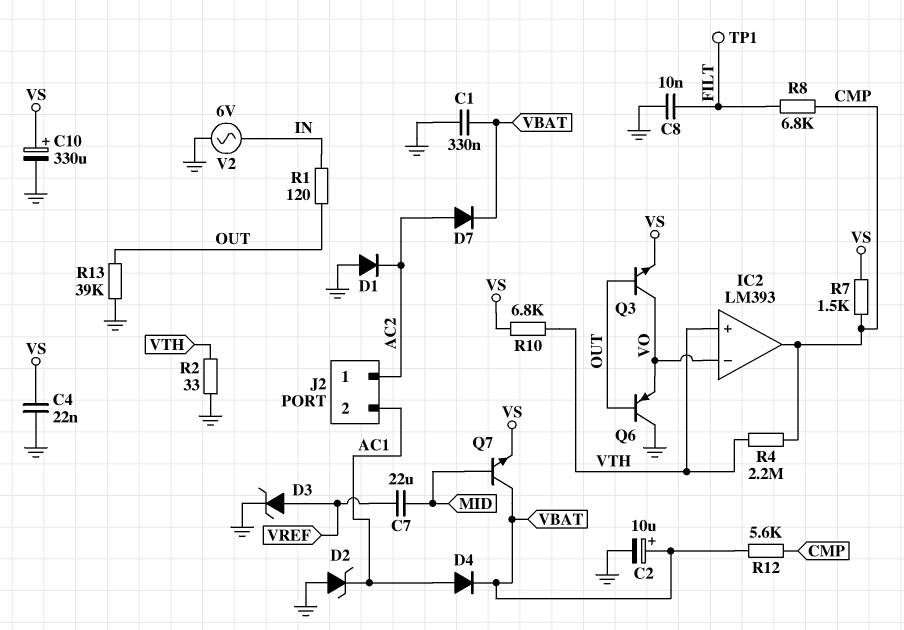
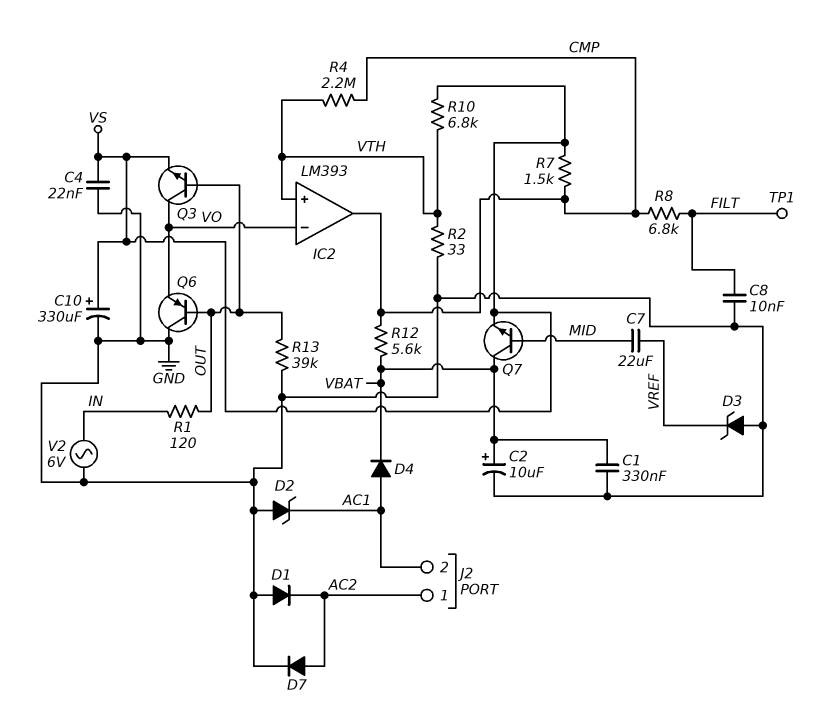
D3: zener (A VREF, K GND) -> zener (A GND, K VREF)
D7: diode (A AC2, K VBAT) -> diode (A AC2, K GND)

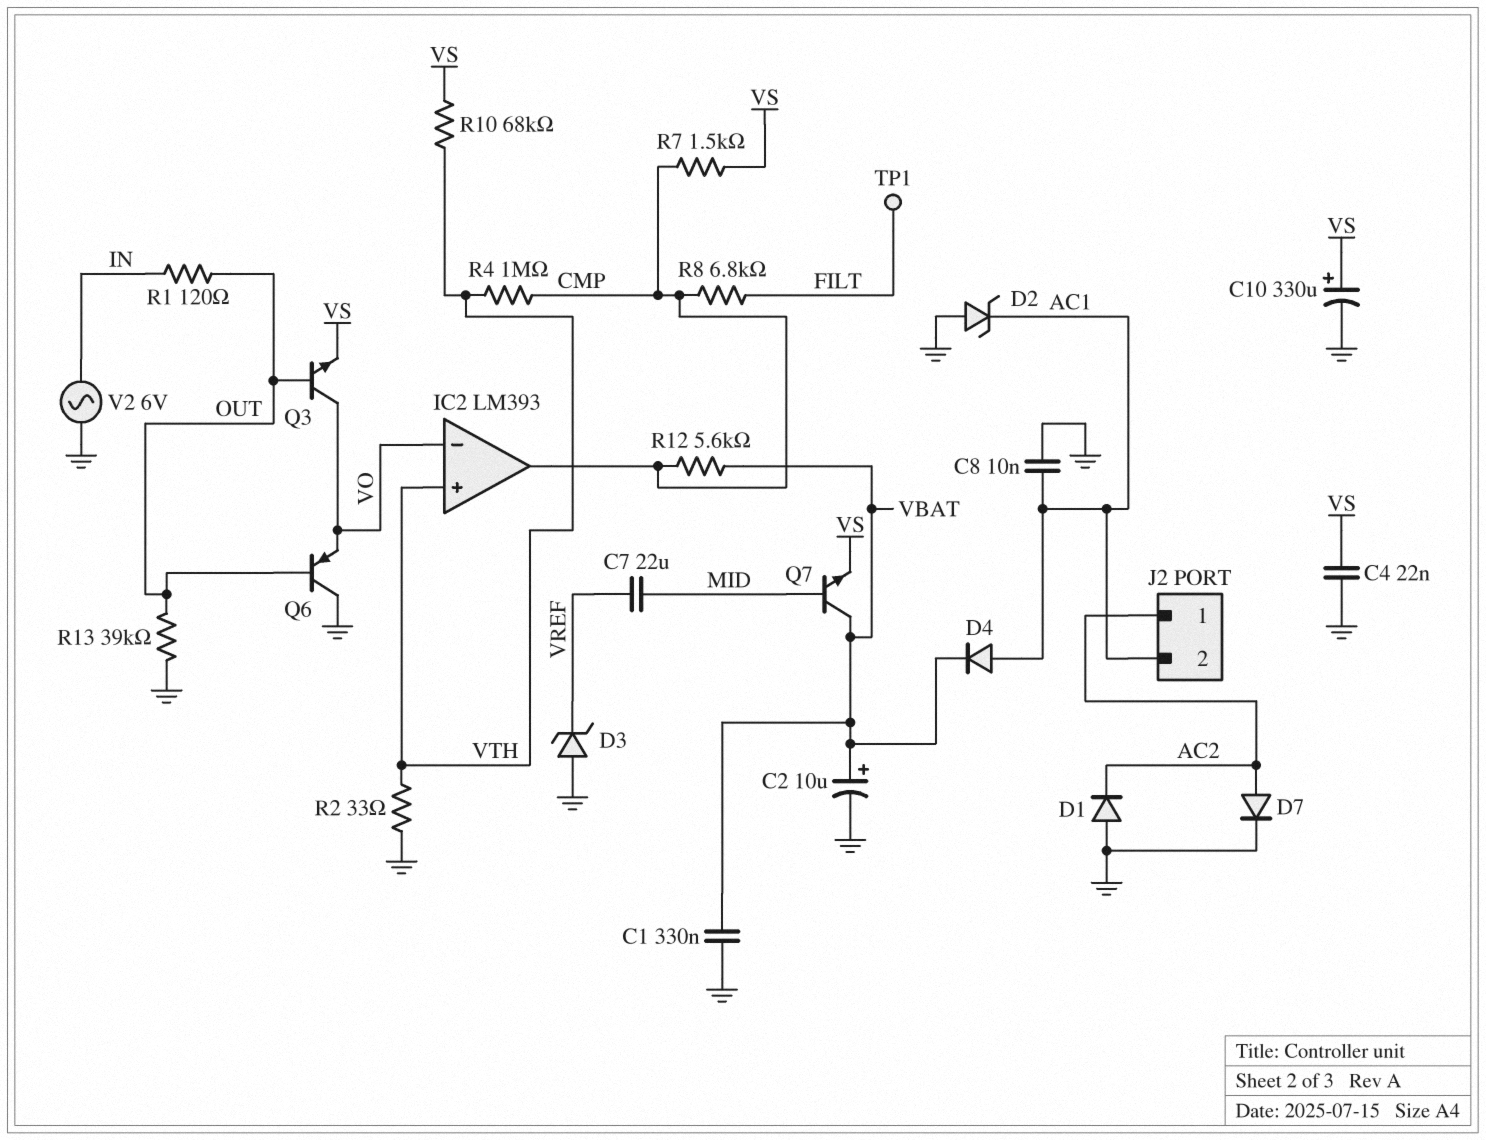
C8: 10nF (FILT, GND) -> 10nF (AC1, GND)
R4: 2.2M (CMP, VTH) -> 1M (CMP, VTH)
R10: 6.8k (VS, VTH) -> 68k (VS, VTH)

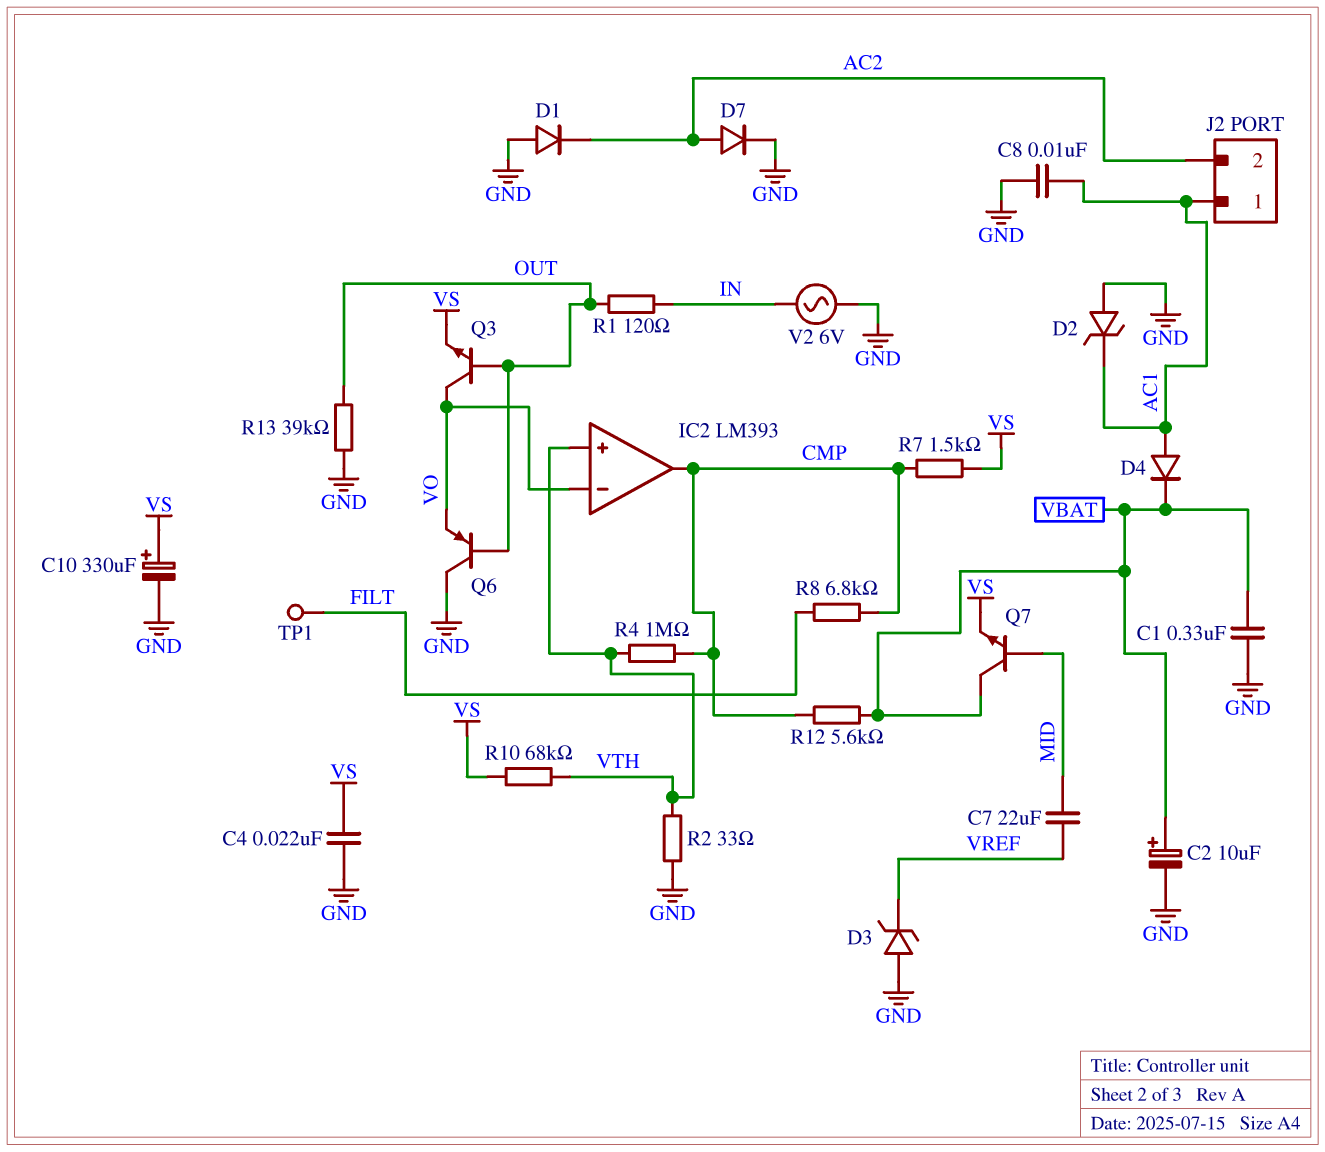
J2 pin 1: AC2 -> AC1
J2 pin 2: AC1 -> AC2

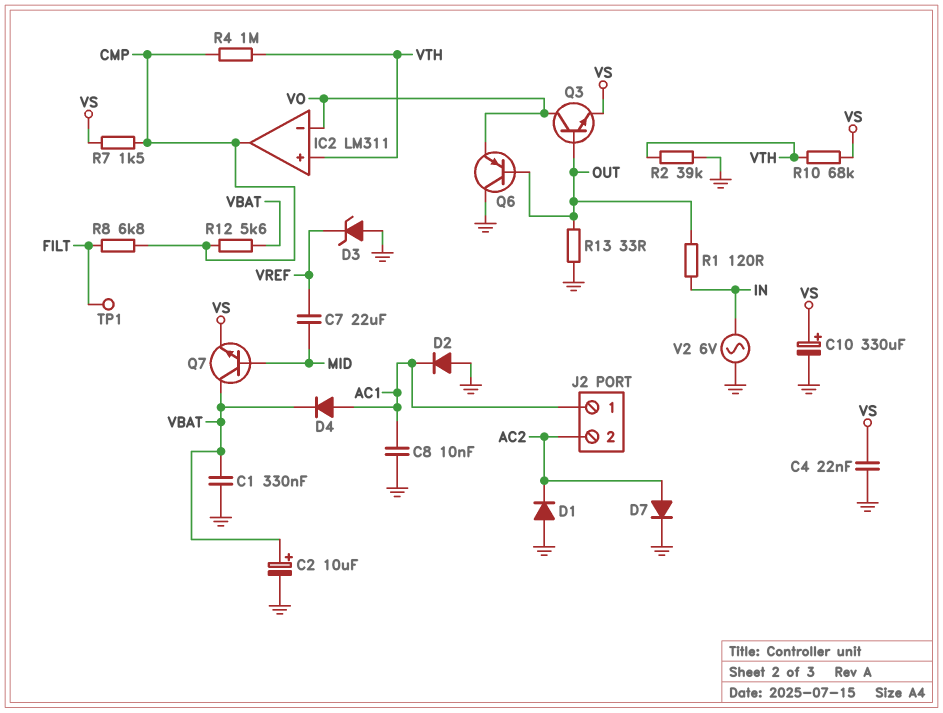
D2: zener (A GND, K AC1) -> diode (A GND, K AC1)
IC2: LM393 -> LM311
R2: 33 (GND, VTH) -> 39k (GND, VTH)
R13: 39k (GND, OUT) -> 33 (GND, OUT)

